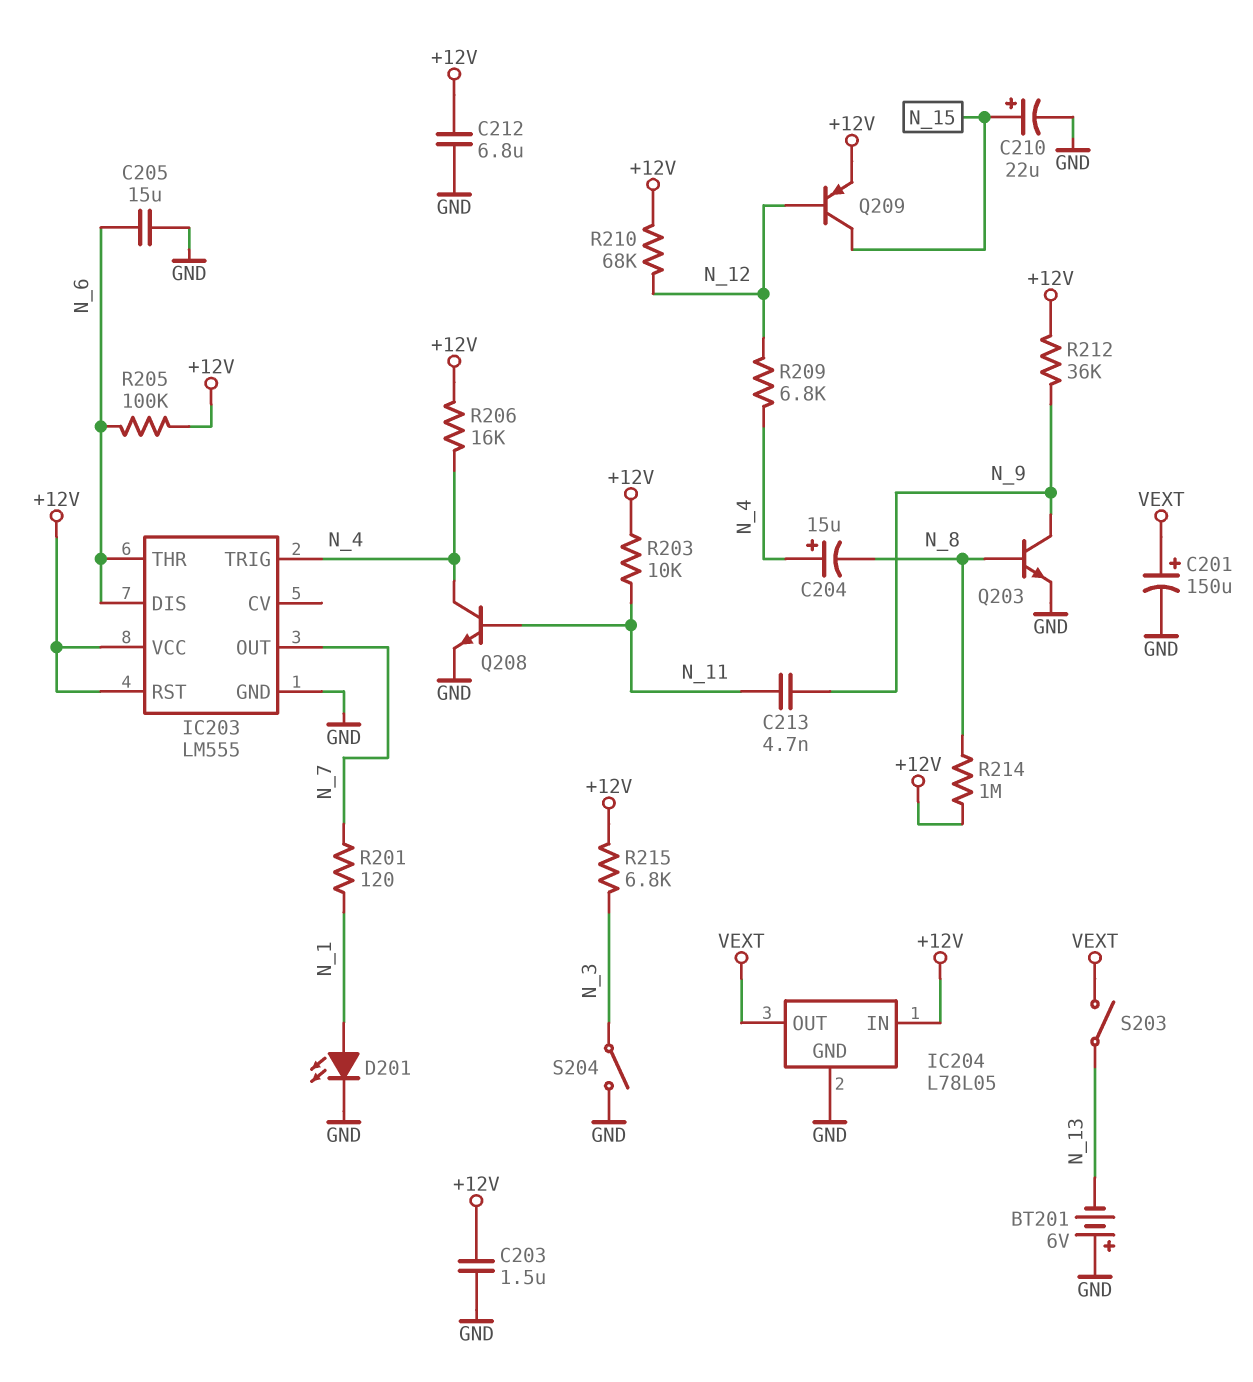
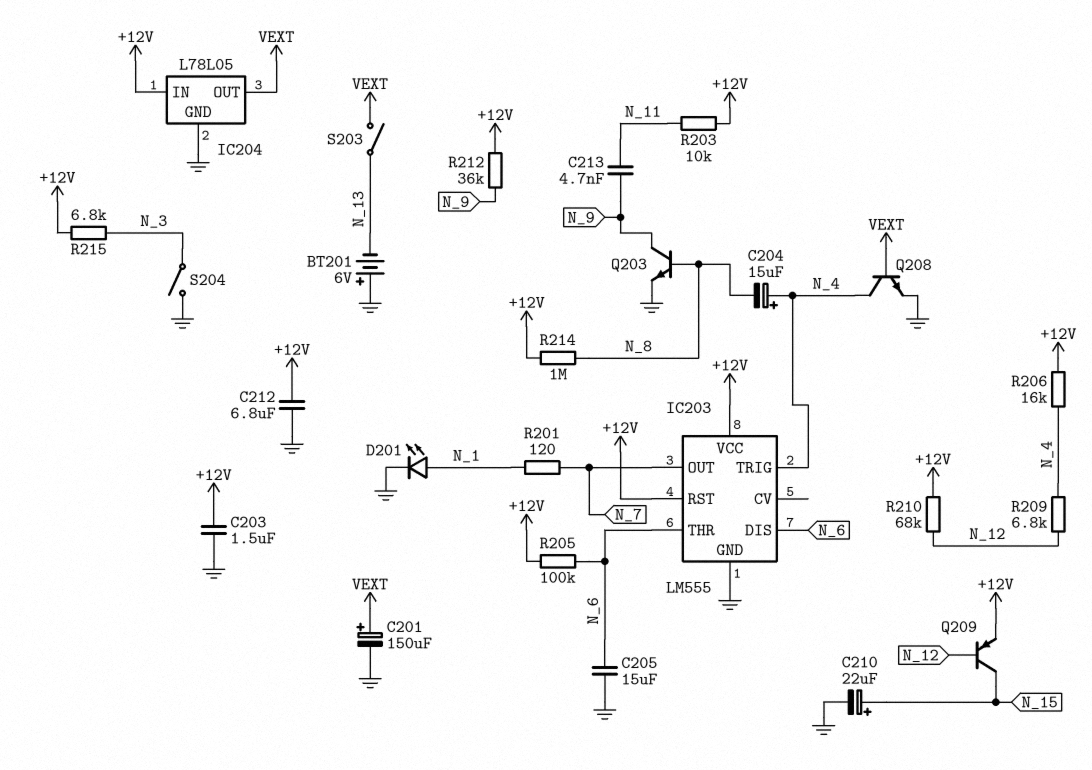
Q208: NPN (B N_11, C N_4, E GND) -> NPN (B VEXT, C N_4, E GND)

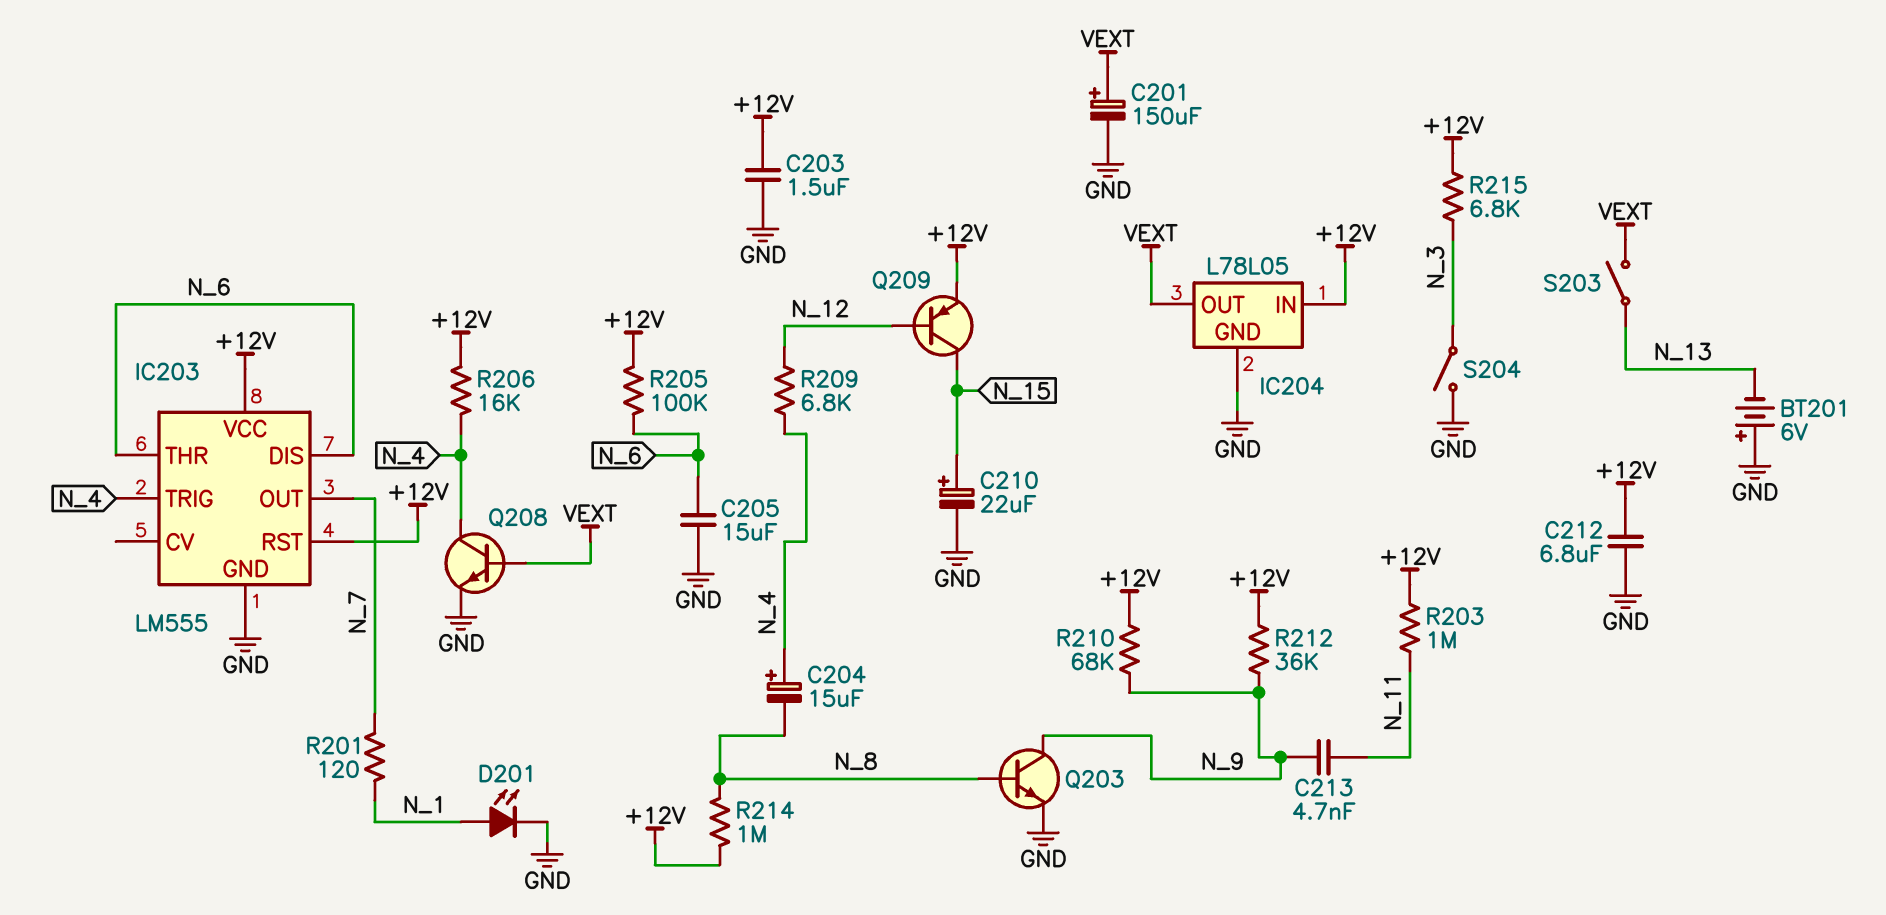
R203: 10k (+12V, N_11) -> 1M (+12V, N_11)
R210: 68k (+12V, N_12) -> 68k (+12V, N_9)

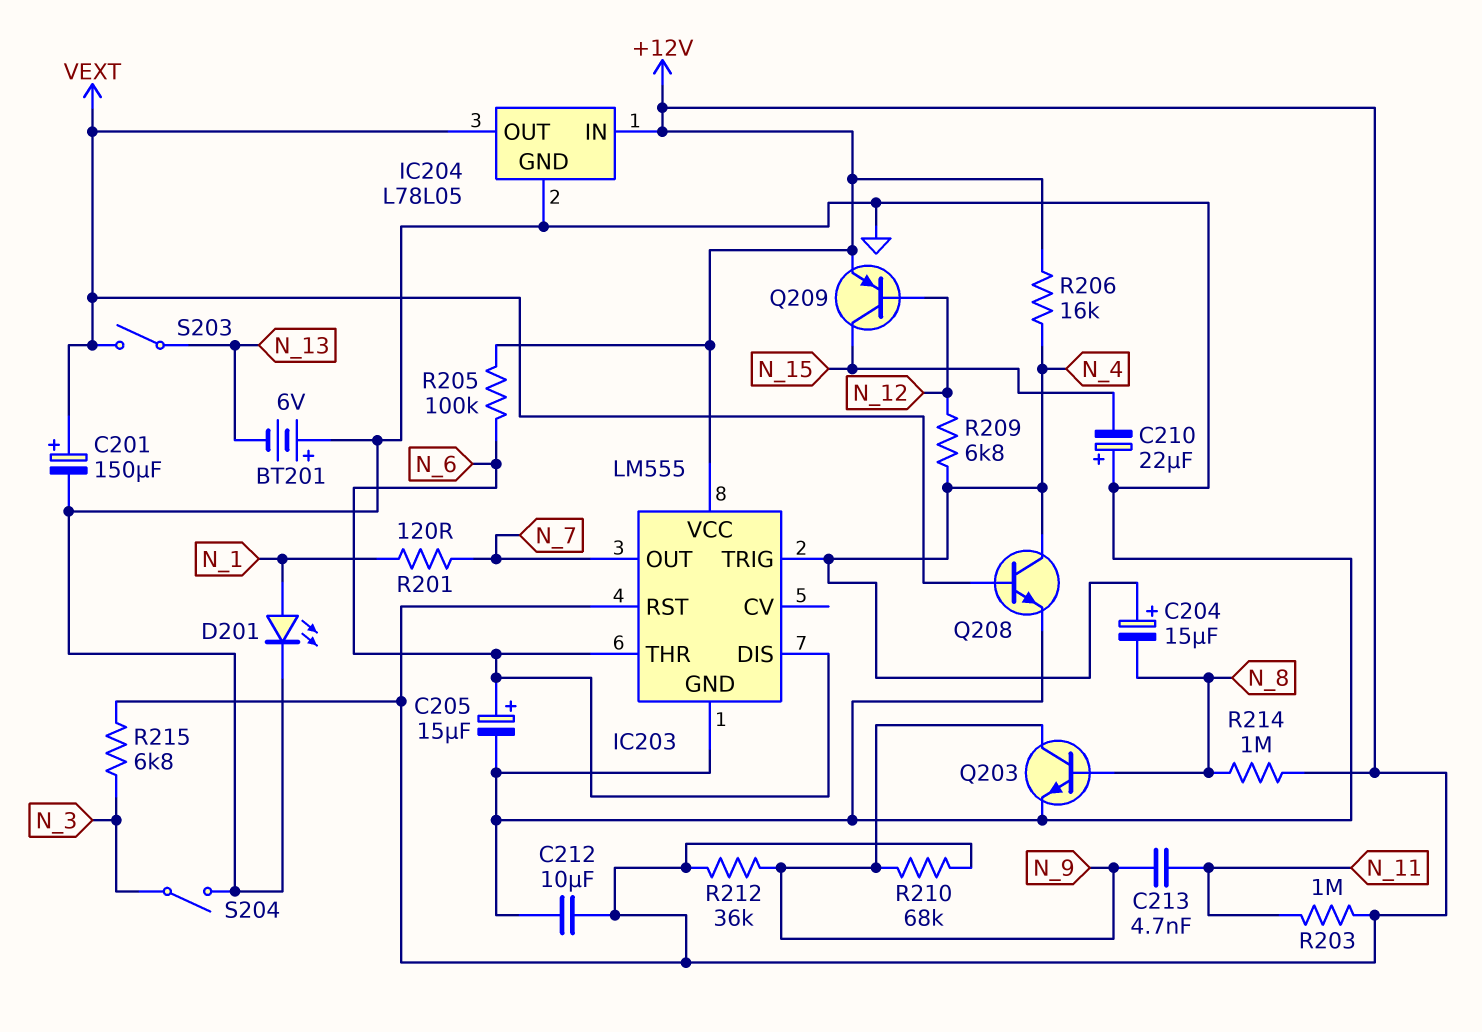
C203: 1.5uF (+12V, GND) -> none
C205: 15uF (GND, N_6) -> 15uF (plus N_6, minus GND)
C210: 22uF (plus N_15, minus GND) -> 22uF (plus GND, minus N_15)
C212: 6.8uF (+12V, GND) -> 10uF (+12V, GND)

